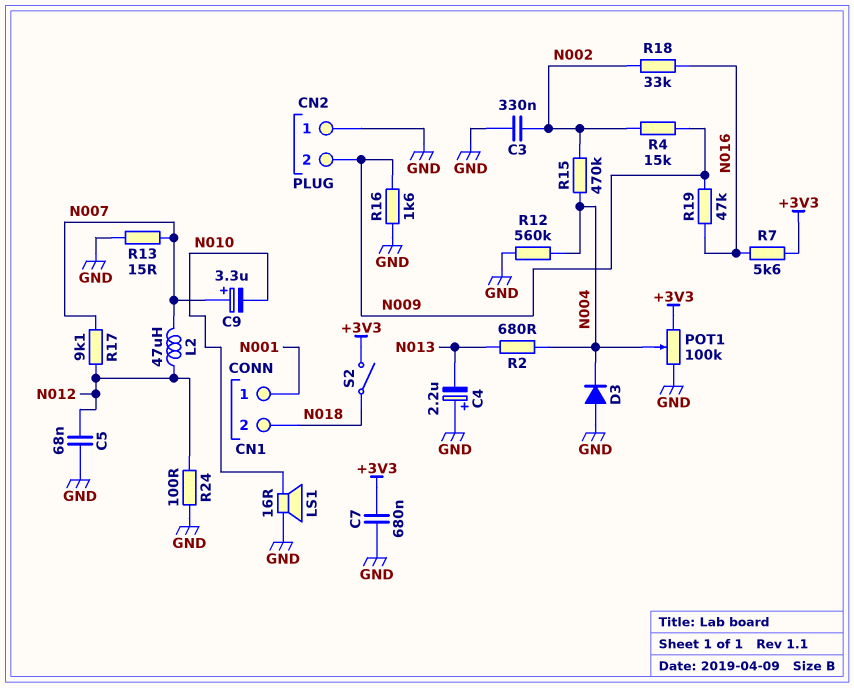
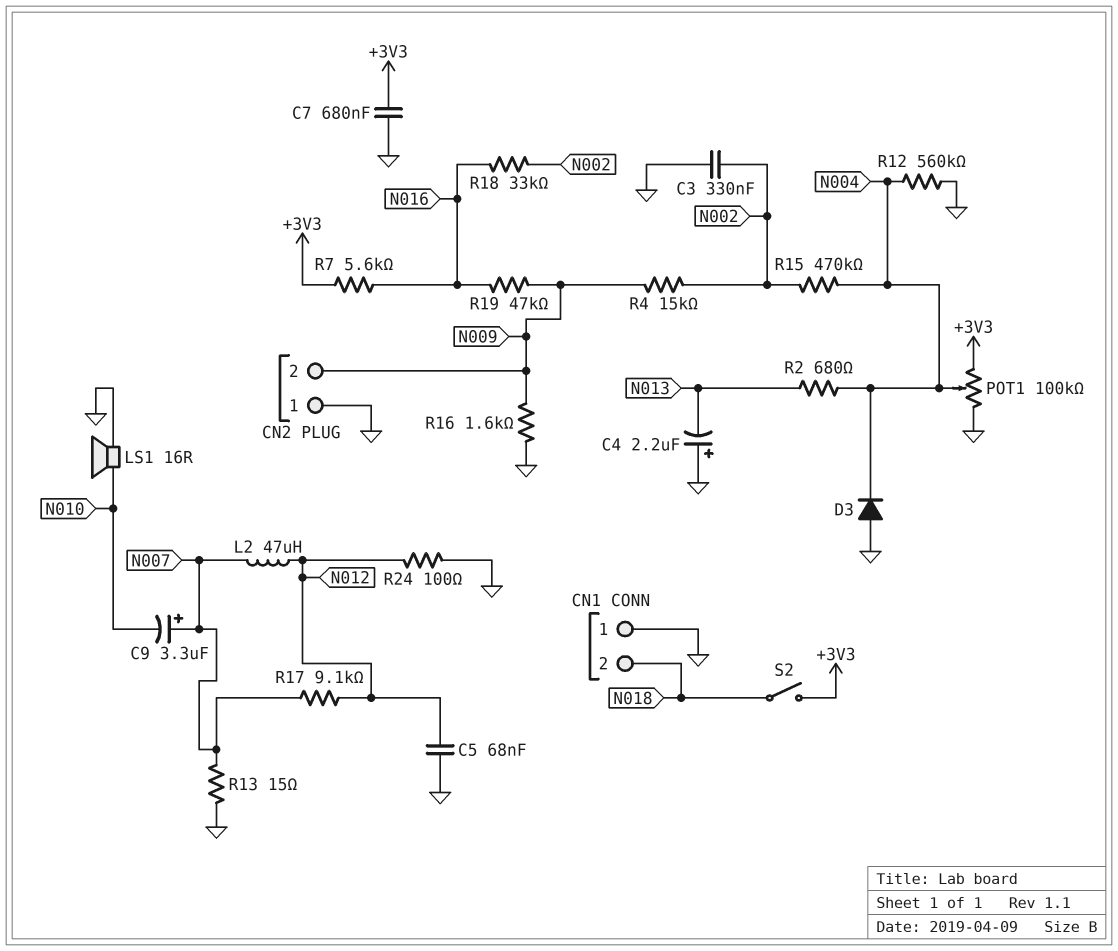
CN1 pin 1: N001 -> GND

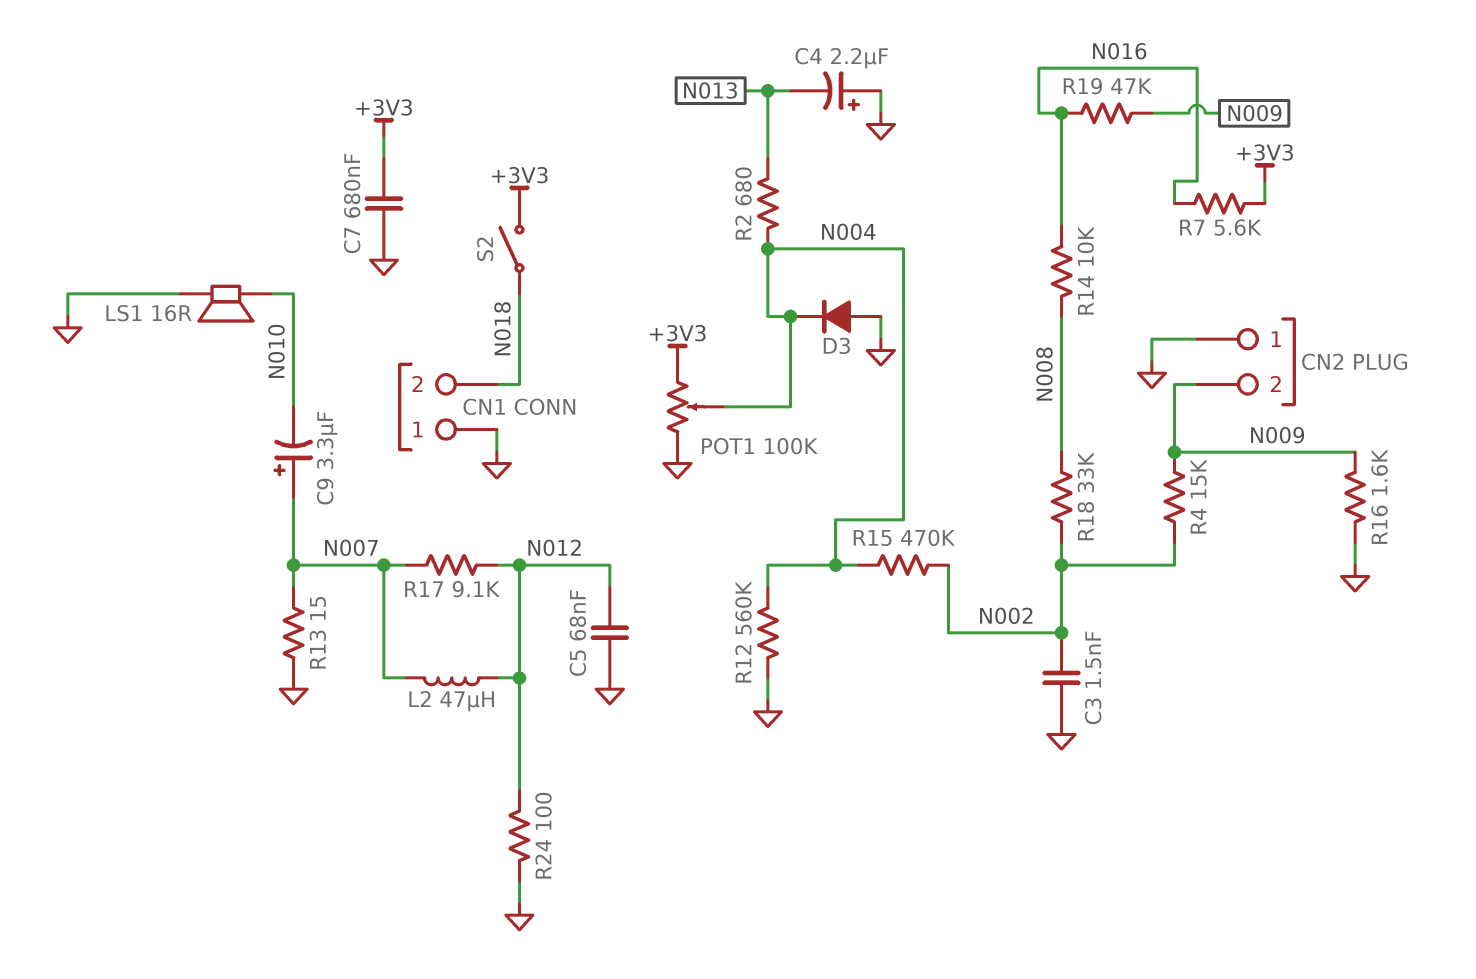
C3: 330nF (GND, N002) -> 1.5nF (GND, N002)
R14: none -> 10k (N008, N016)
R18: 33k (N002, N016) -> 33k (N002, N008)

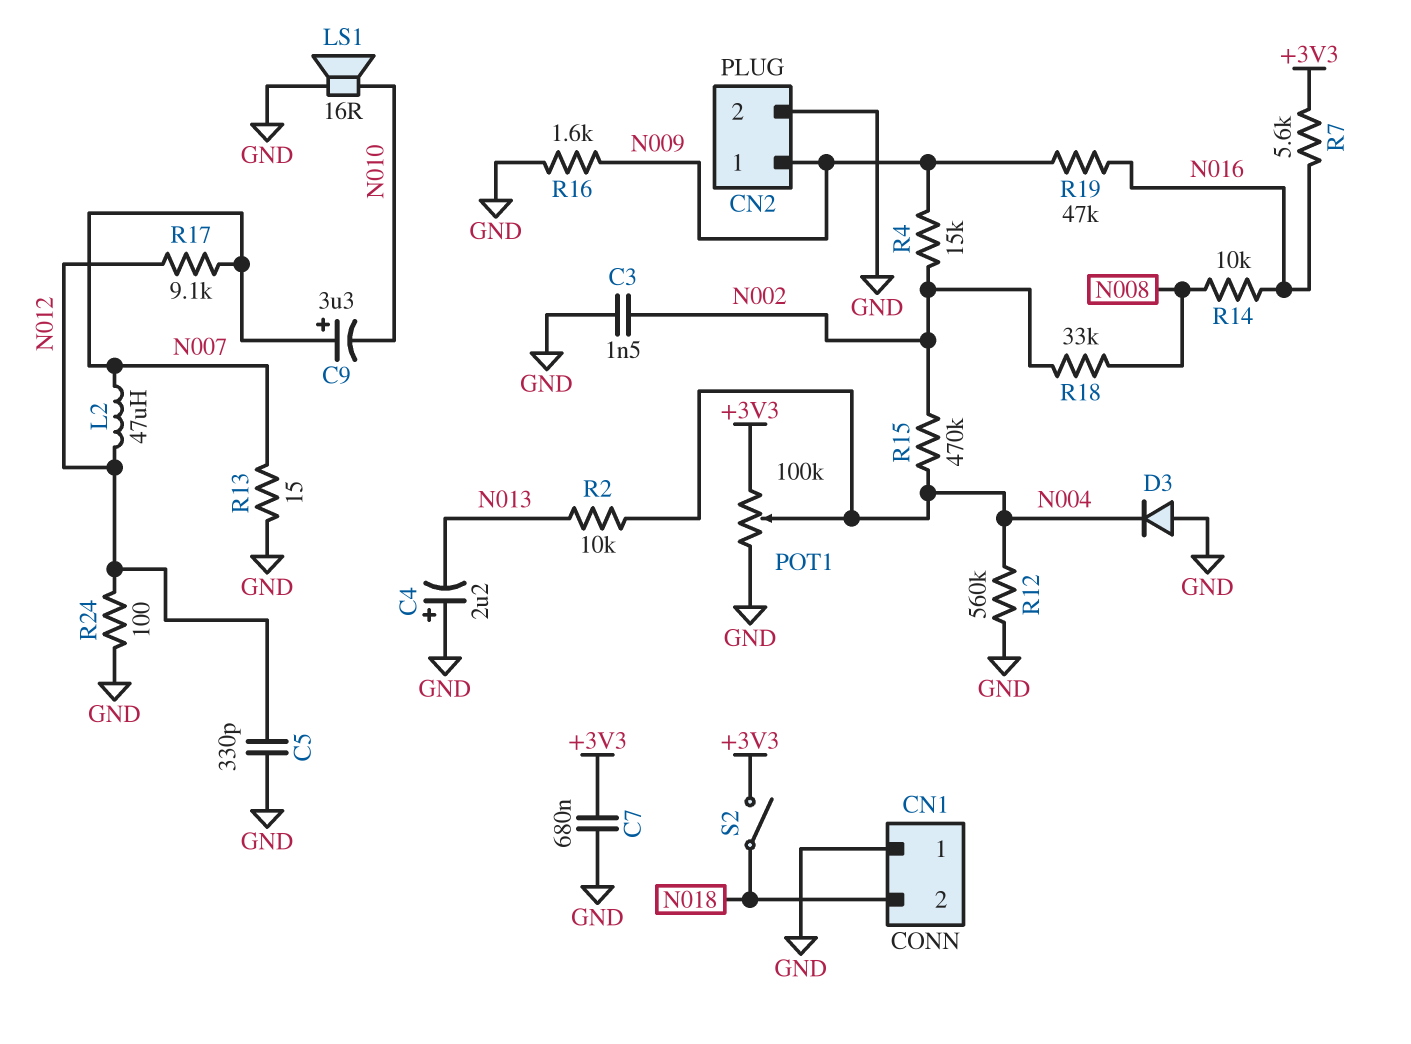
C5: 68nF (GND, N012) -> 330pF (GND, N012)
CN2 pin 1: GND -> N009
CN2 pin 2: N009 -> GND
R2: 680 (N004, N013) -> 10k (N004, N013)

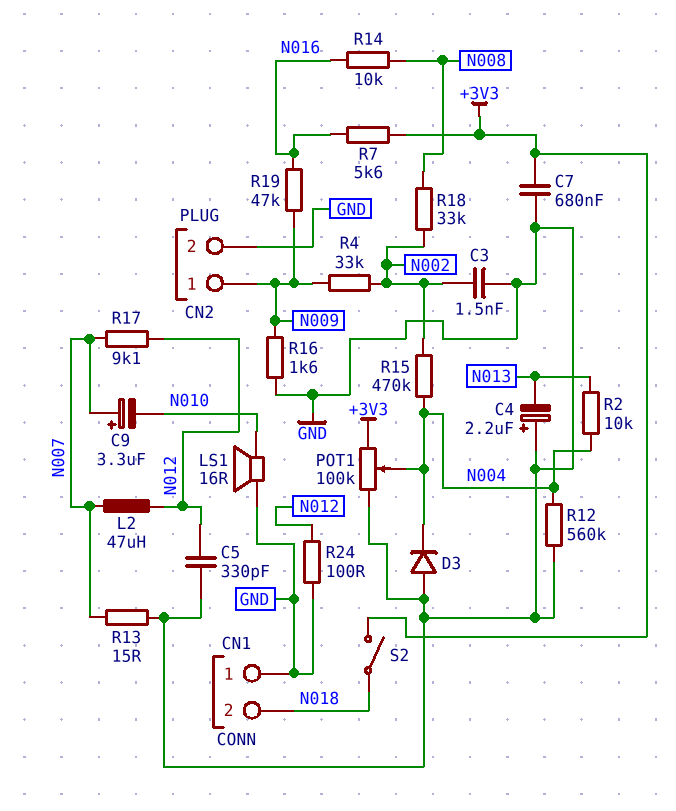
R4: 15k (N002, N009) -> 33k (N002, N009)

